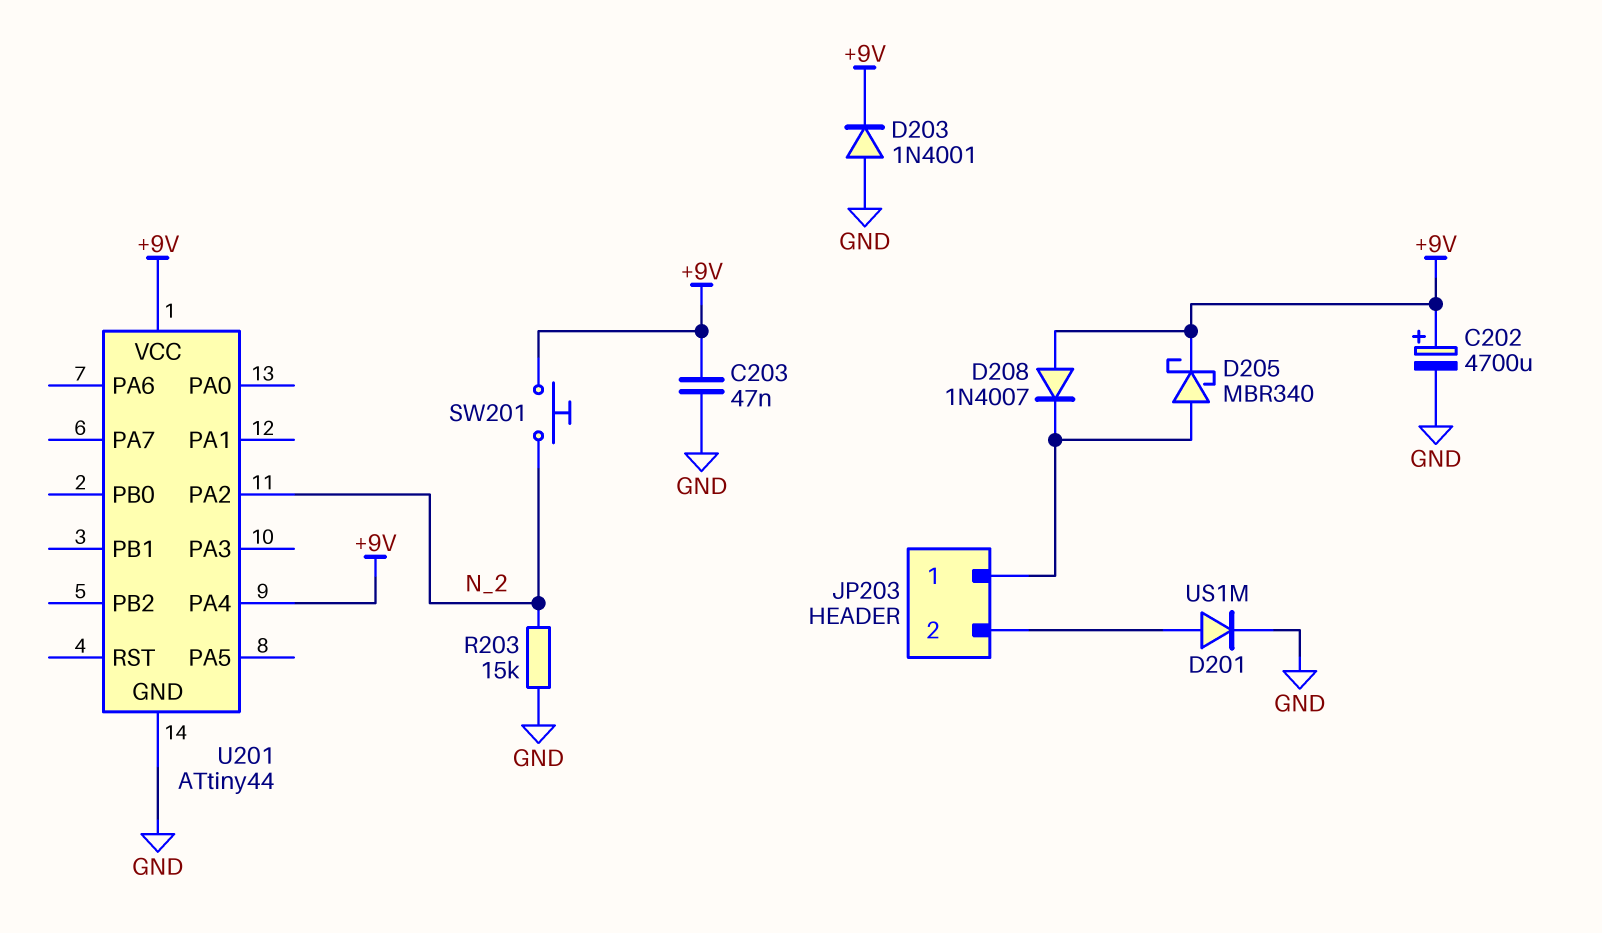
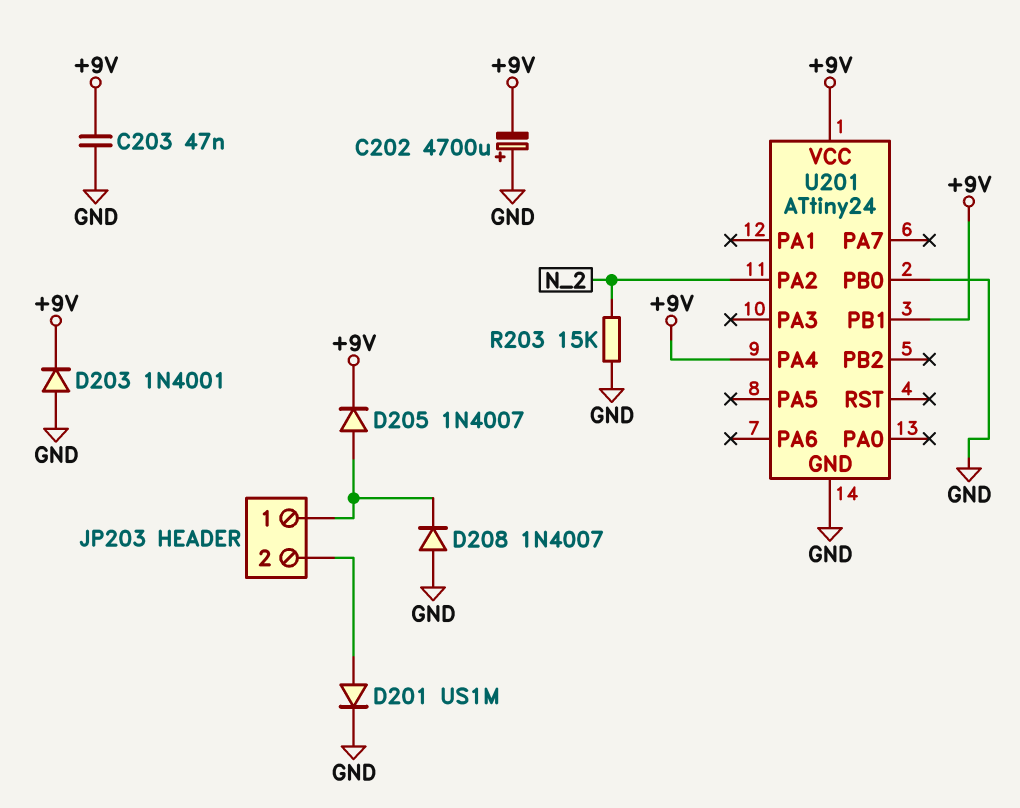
C202: 4700uF (plus +9V, minus GND) -> 4700uF (plus GND, minus +9V)
D205: schottky MBR340 (A JP203/1, K +9V) -> diode 1N4007 (A JP203/1, K +9V)
D208: diode 1N4007 (A +9V, K JP203/1) -> diode 1N4007 (A GND, K JP203/1)
SW201: button (+9V, N_2) -> none
U201: ATtiny44 -> ATtiny24
U201 pin PB0: none -> GND
U201 pin PB1: none -> +9V

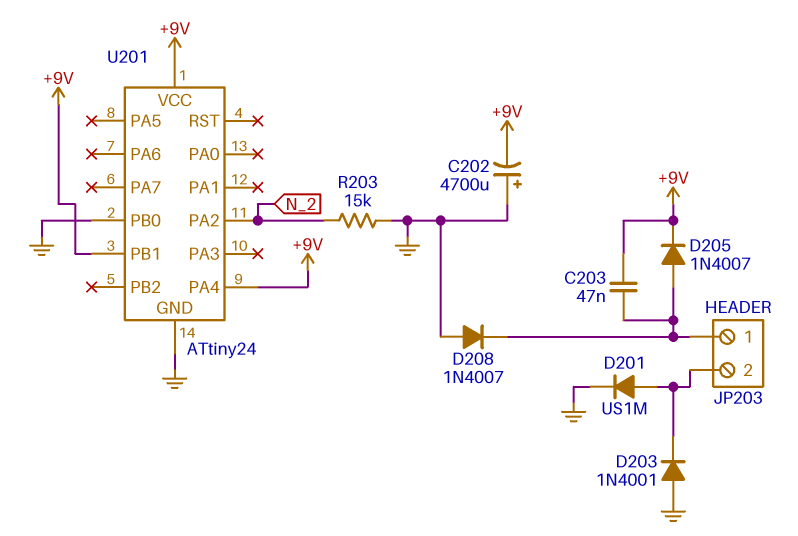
C203: 47nF (+9V, GND) -> 47nF (+9V, JP203/1)
D203: diode 1N4001 (A GND, K +9V) -> diode 1N4001 (A GND, K JP203/2)

